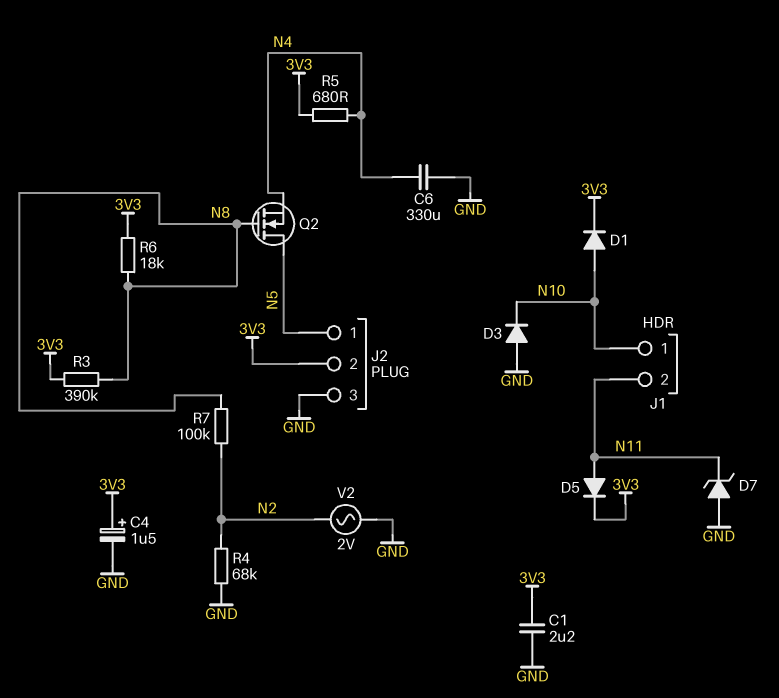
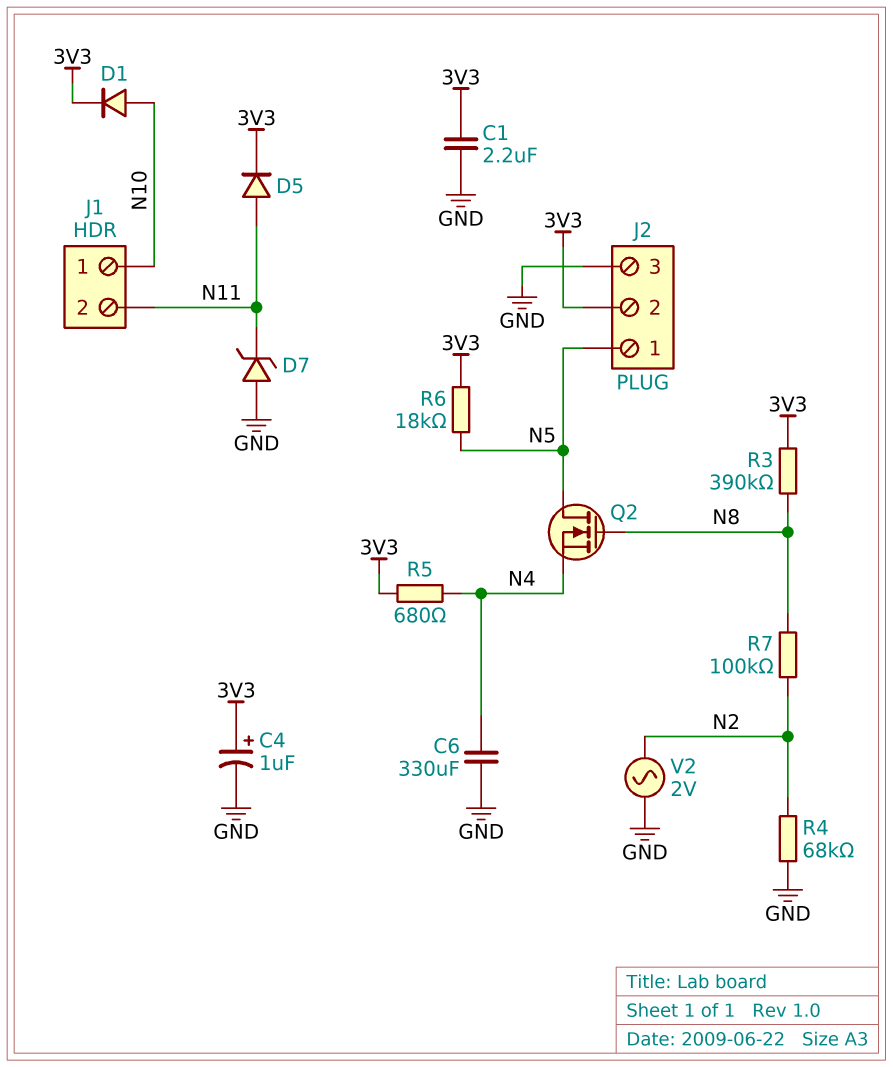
C4: 1.5uF (plus 3V3, minus GND) -> 1uF (plus 3V3, minus GND)
D3: diode (A GND, K N10) -> none
R6: 18k (3V3, N8) -> 18k (3V3, N5)

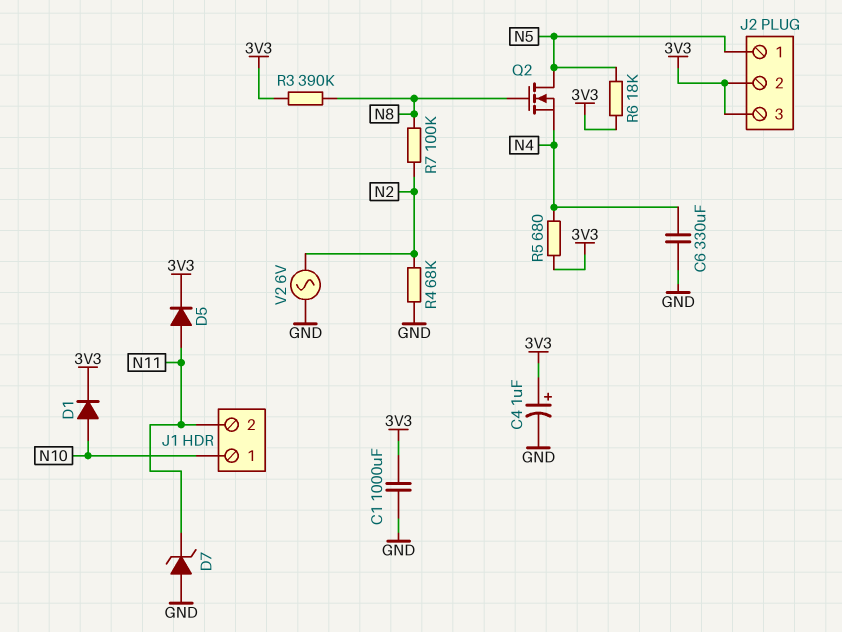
C1: 2.2uF (3V3, GND) -> 1000uF (3V3, GND)
J2 pin 3: GND -> 3V3
V2: AC 2V (GND, N2) -> AC 6V (GND, N2)

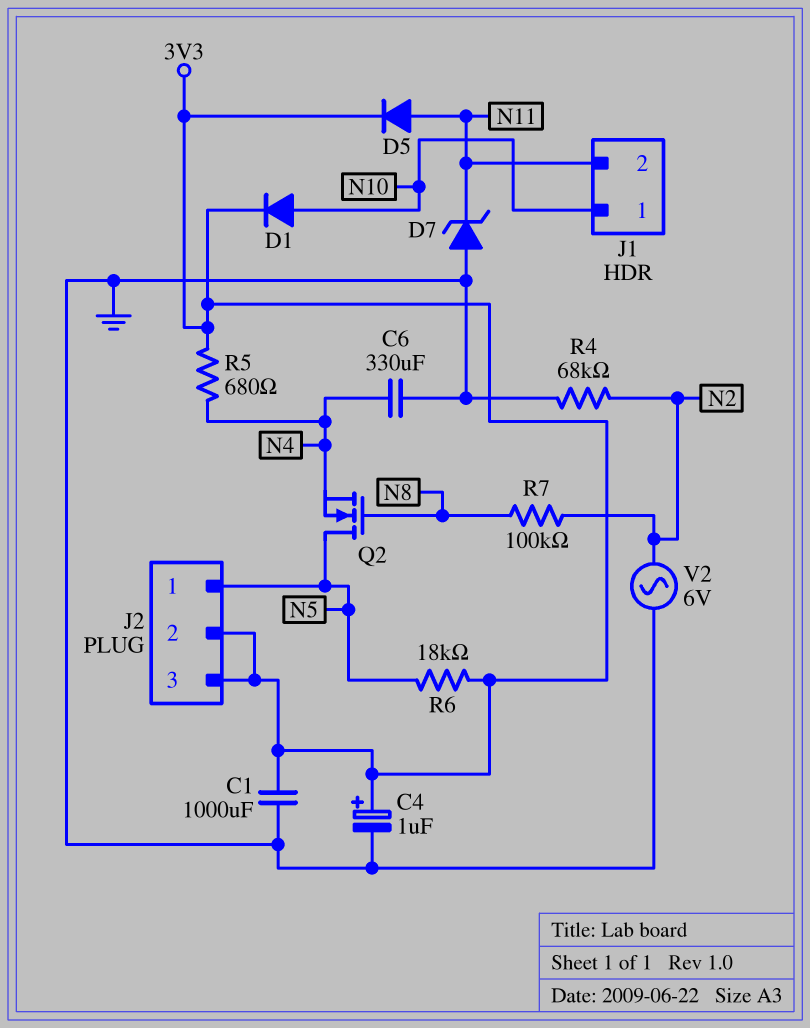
R3: 390k (3V3, N8) -> none

